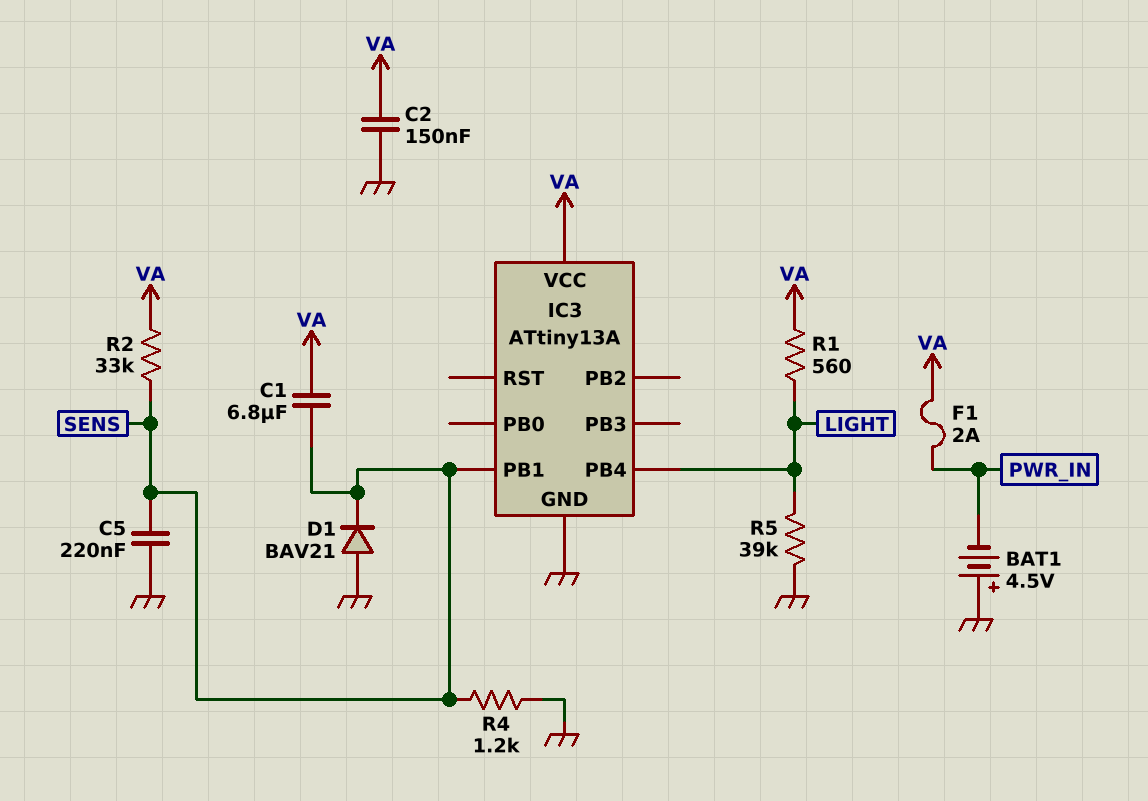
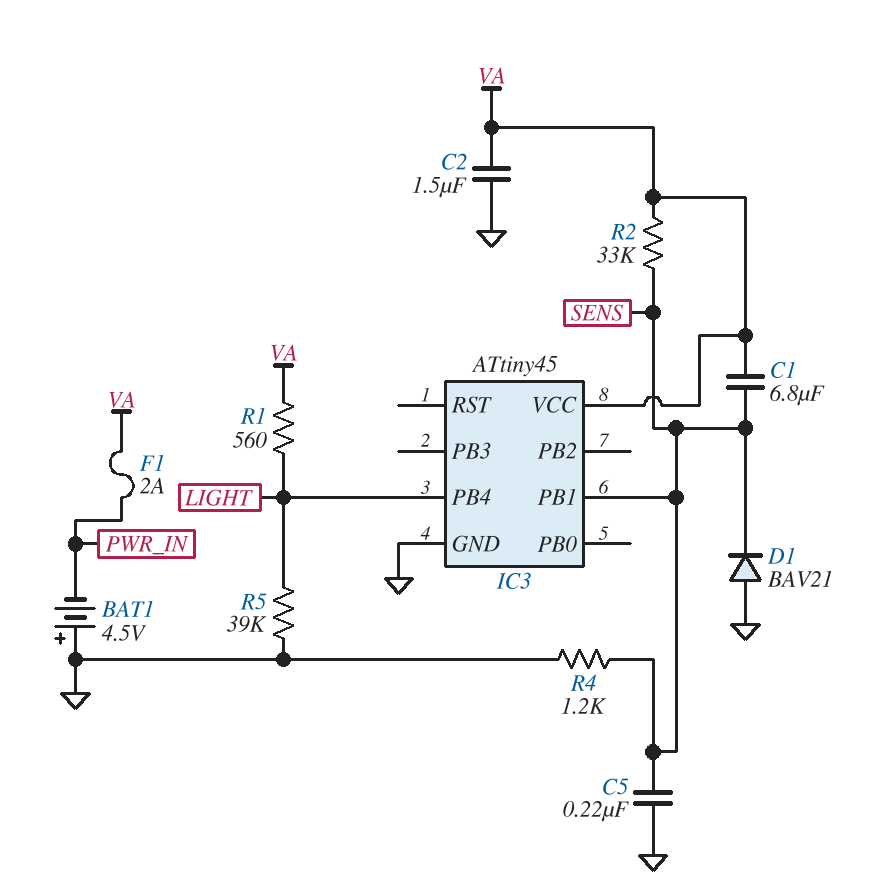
C2: 150nF (GND, VA) -> 1.5uF (GND, VA)
IC3: ATtiny13A -> ATtiny45

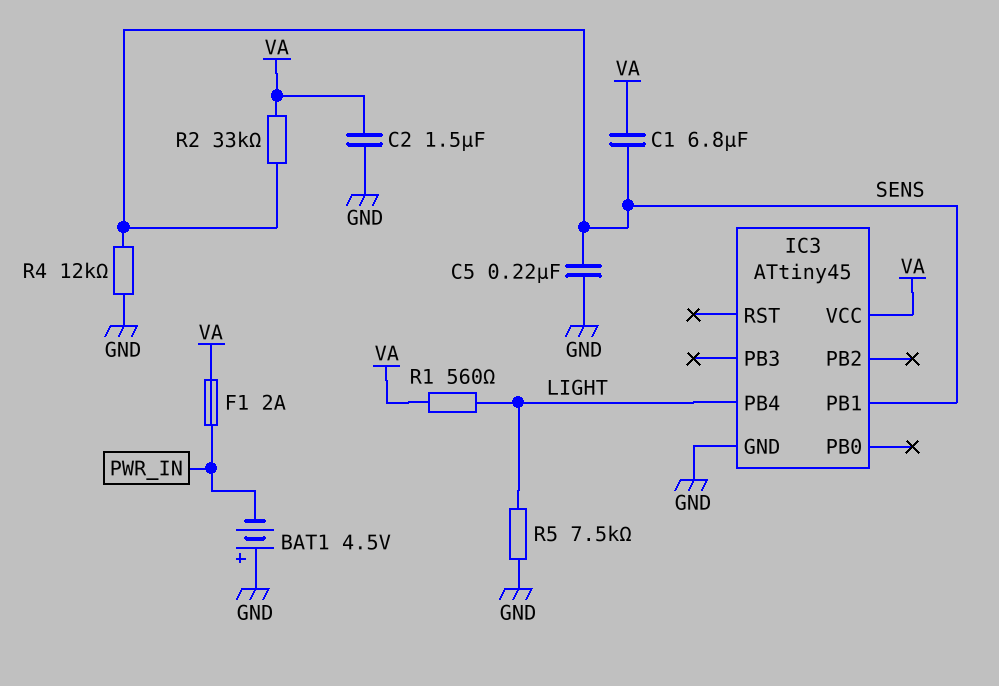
D1: diode BAV21 (A GND, K SENS) -> none
R4: 1.2k (GND, SENS) -> 12k (GND, SENS)
R5: 39k (GND, LIGHT) -> 7.5k (GND, LIGHT)

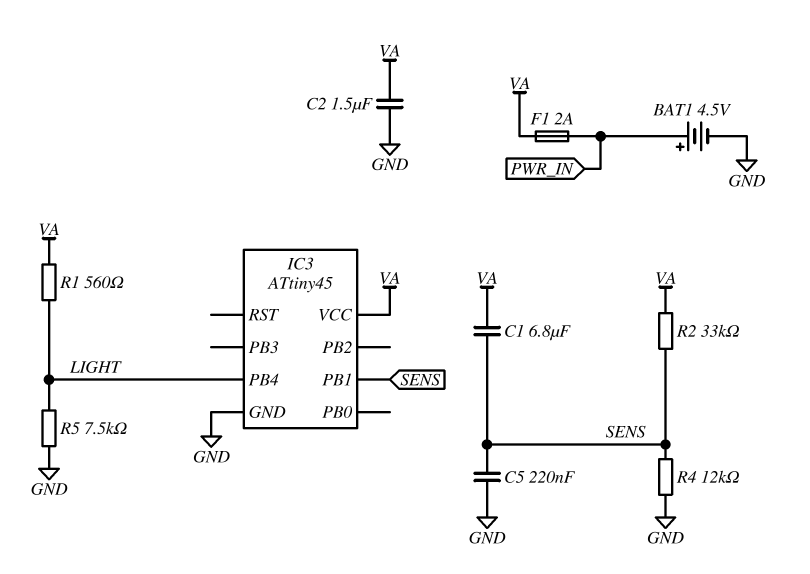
BAT1: 4.5V (plus GND, minus PWR_IN) -> 4.5V (plus PWR_IN, minus GND)

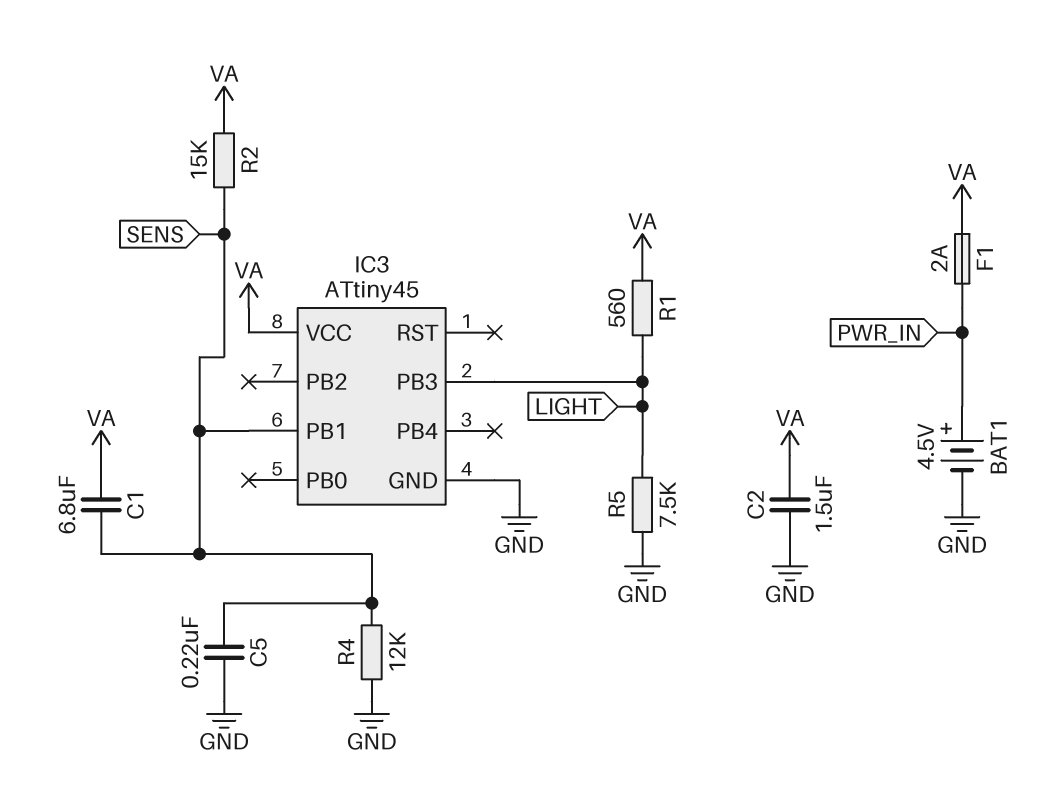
IC3 pin PB3: none -> LIGHT
IC3 pin PB4: LIGHT -> none
R2: 33k (SENS, VA) -> 15k (SENS, VA)

